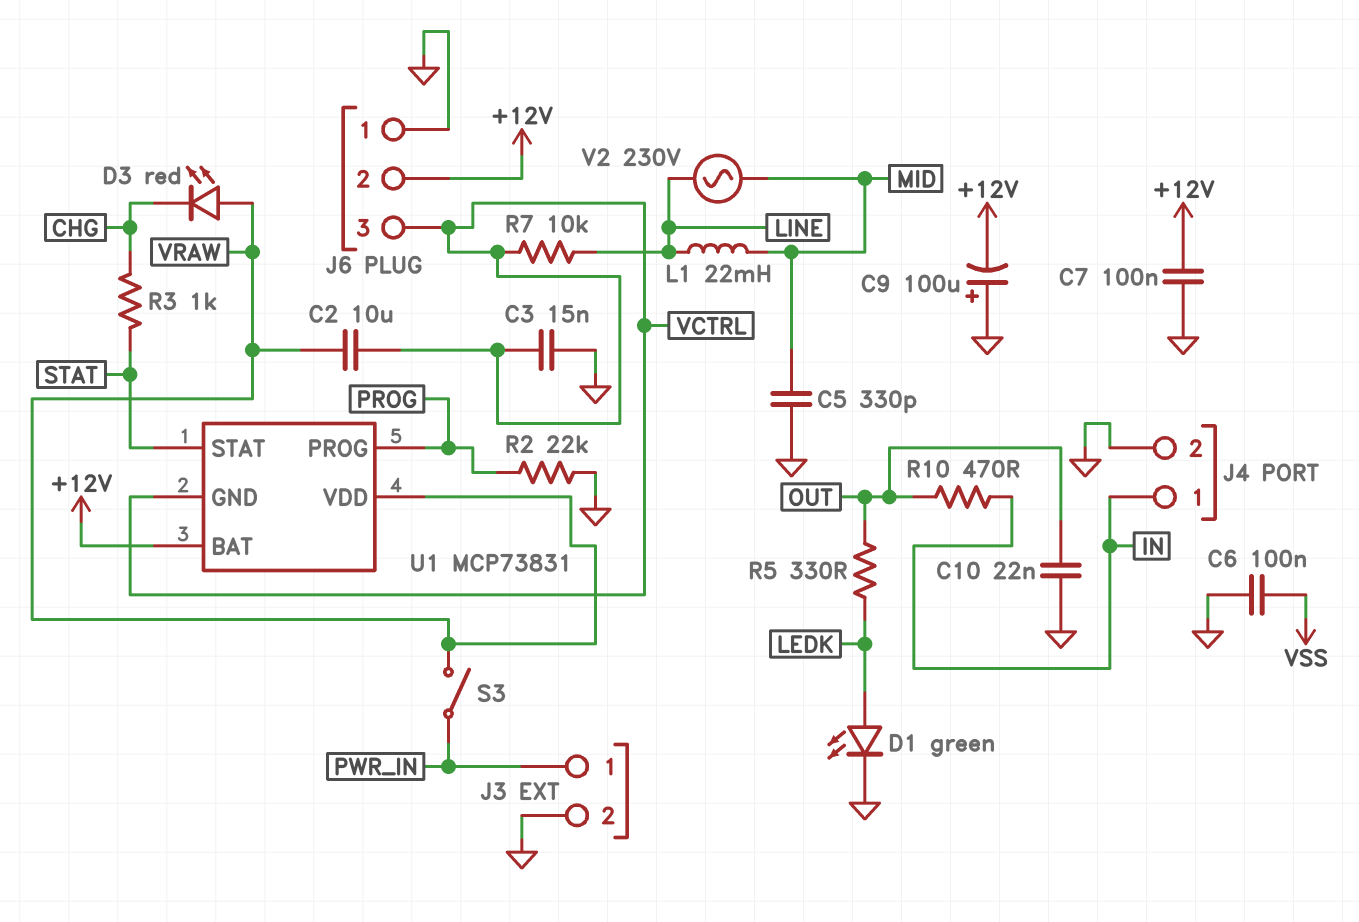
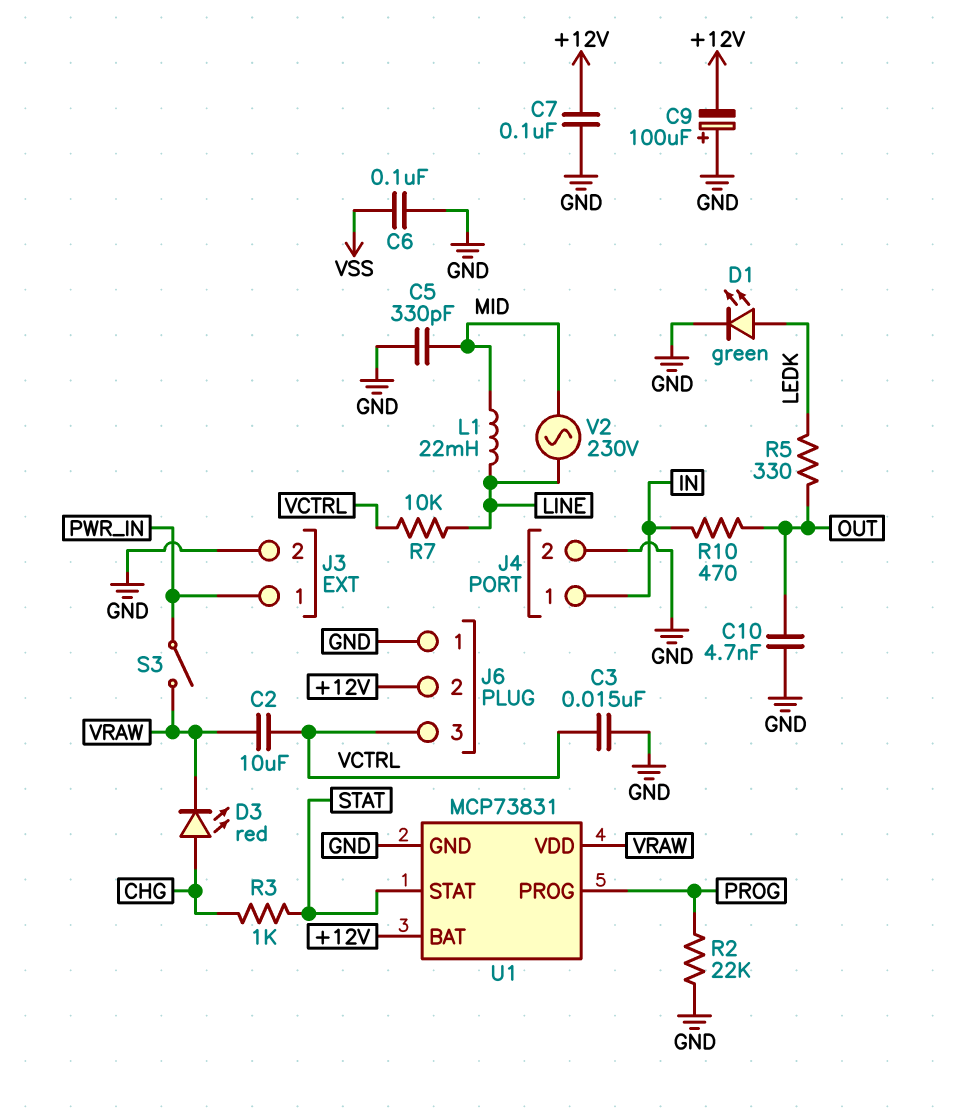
C10: 22nF (GND, OUT) -> 4.7nF (GND, OUT)
D3: LED red (A VRAW, K CHG) -> LED red (A CHG, K VRAW)
U1 pin GND: VCTRL -> GND

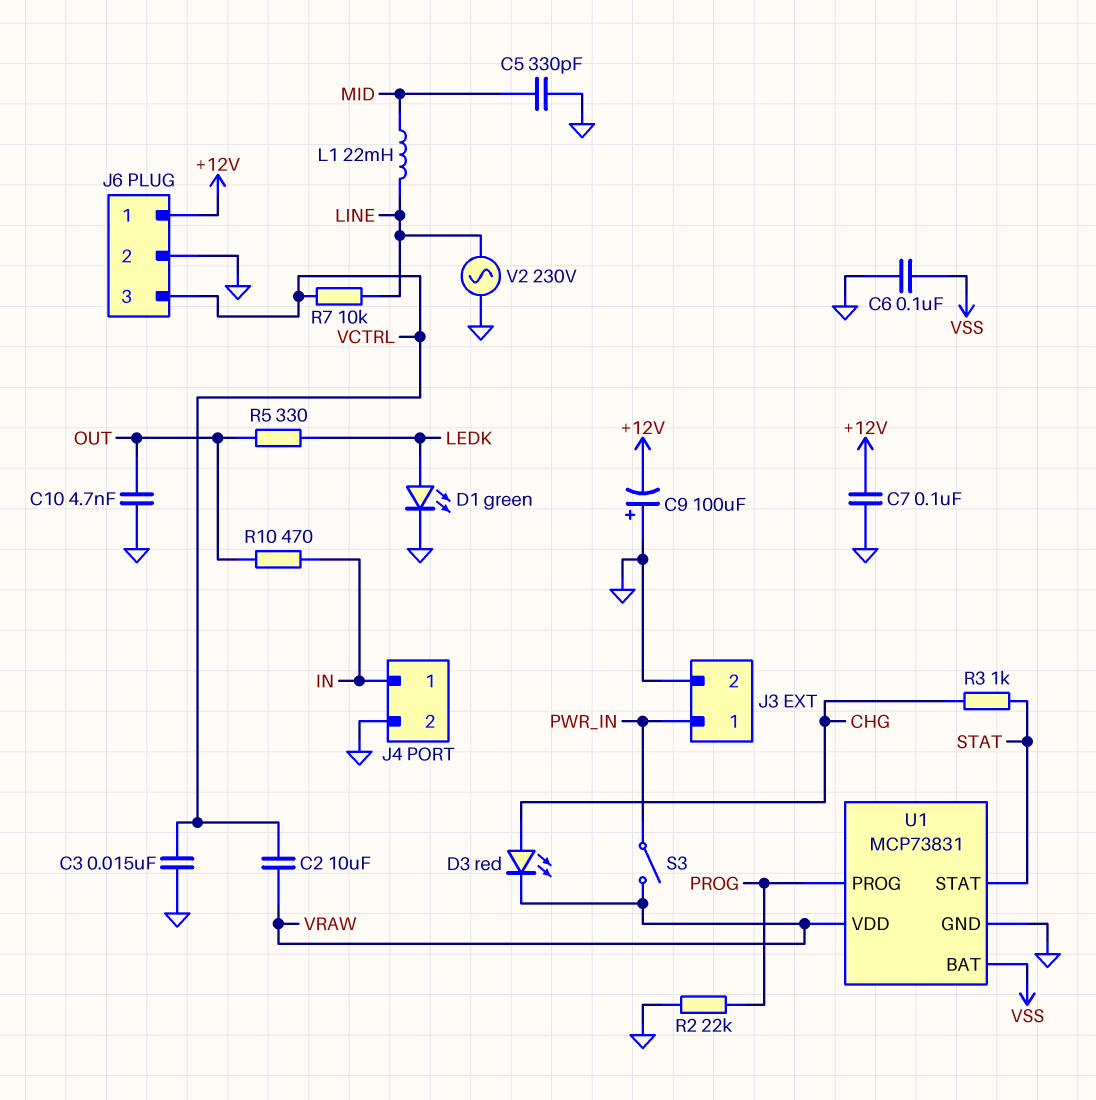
J6 pin 1: GND -> +12V
J6 pin 2: +12V -> GND
U1 pin BAT: +12V -> VSS
V2: AC 230V (LINE, MID) -> AC 230V (GND, LINE)

